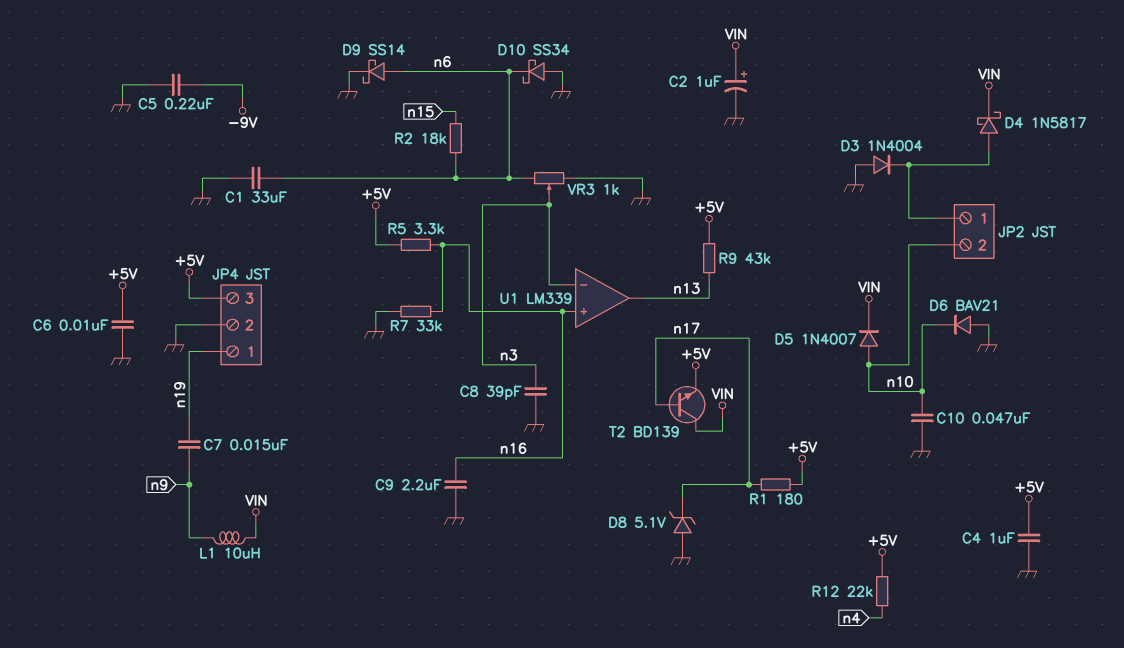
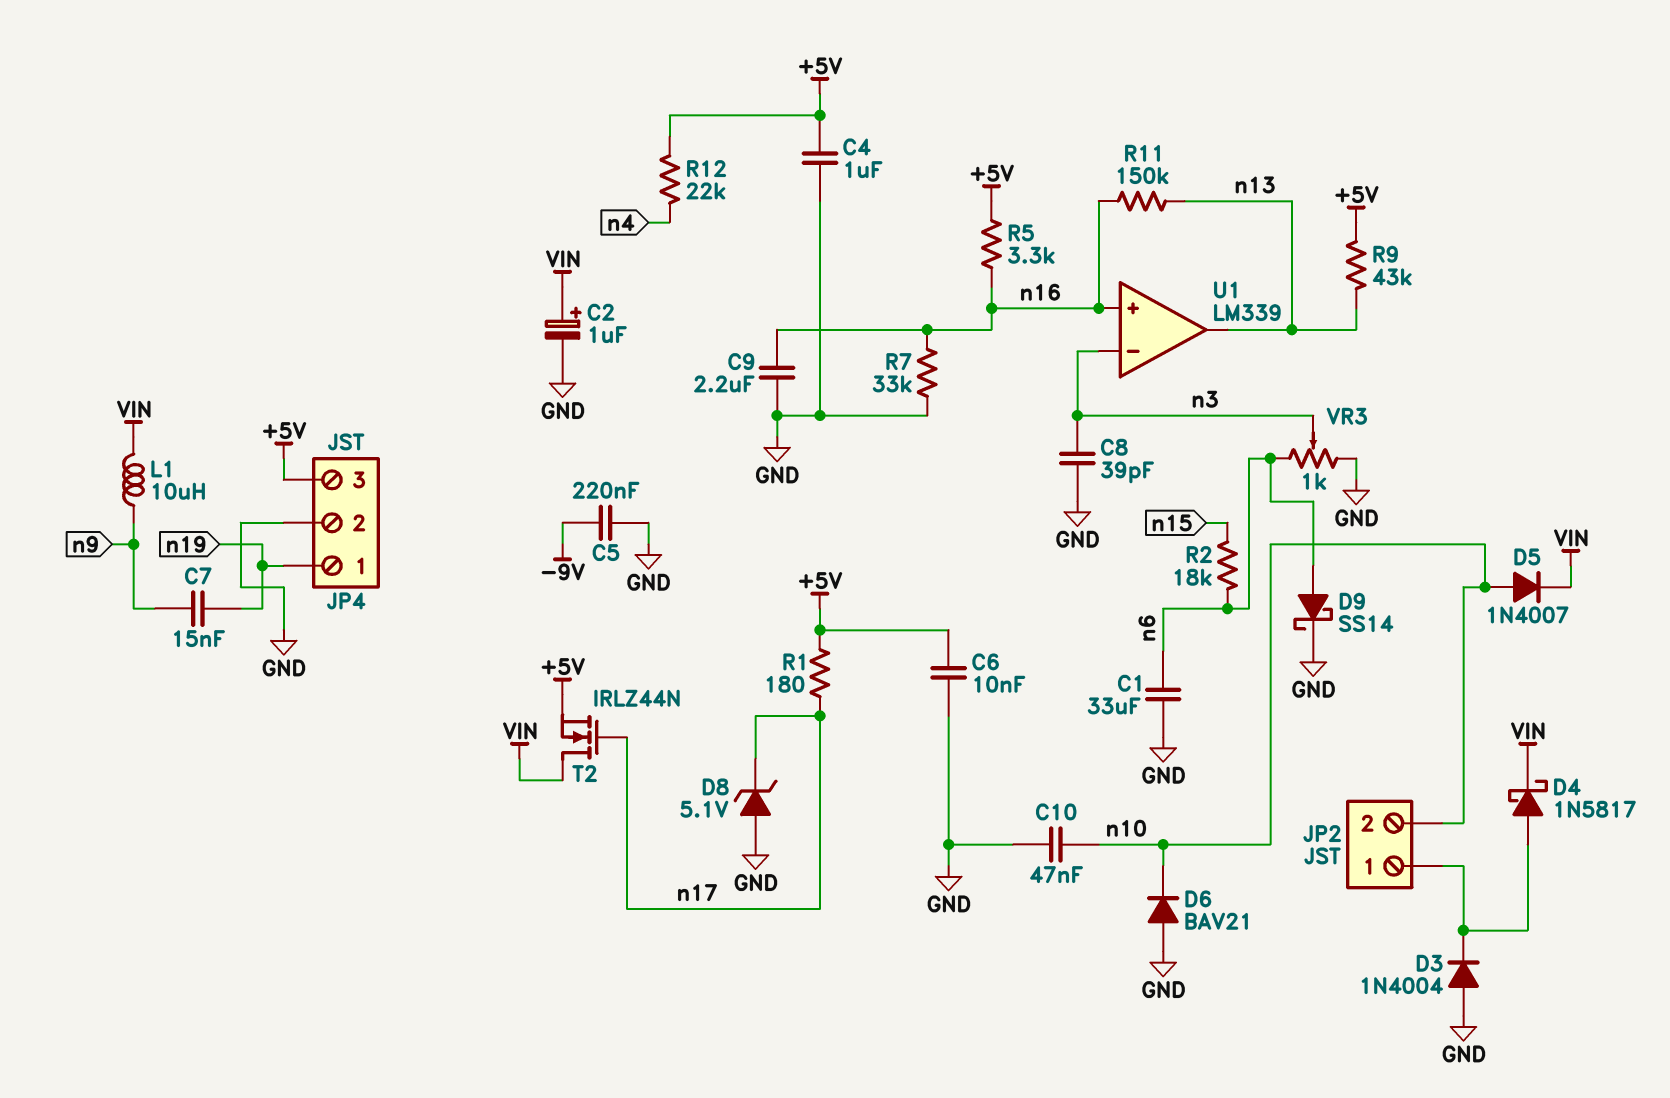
D10: schottky SS34 (A GND, K n6) -> none
R11: none -> 150k (n13, n16)
T2: NPN BD139 (B n17, C VIN, E +5V) -> NMOS IRLZ44N (G n17, D VIN, S +5V)

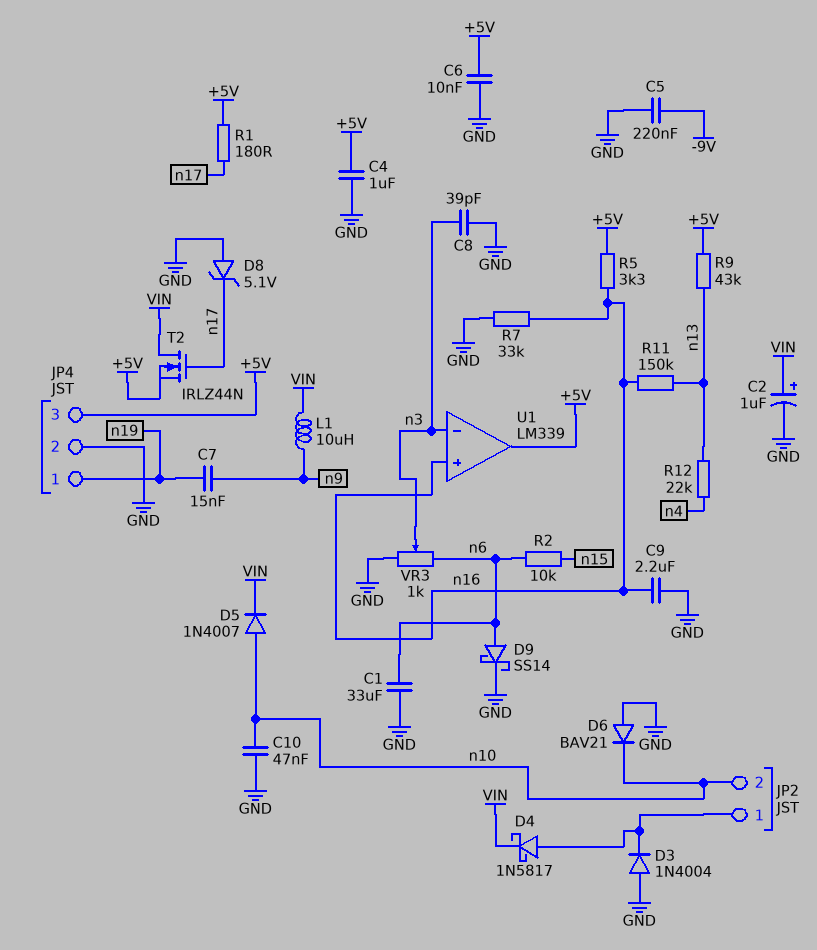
R2: 18k (n6, n15) -> 10k (n6, n15)
R12: 22k (+5V, n4) -> 22k (n4, n13)
U1 pin out: n13 -> +5V

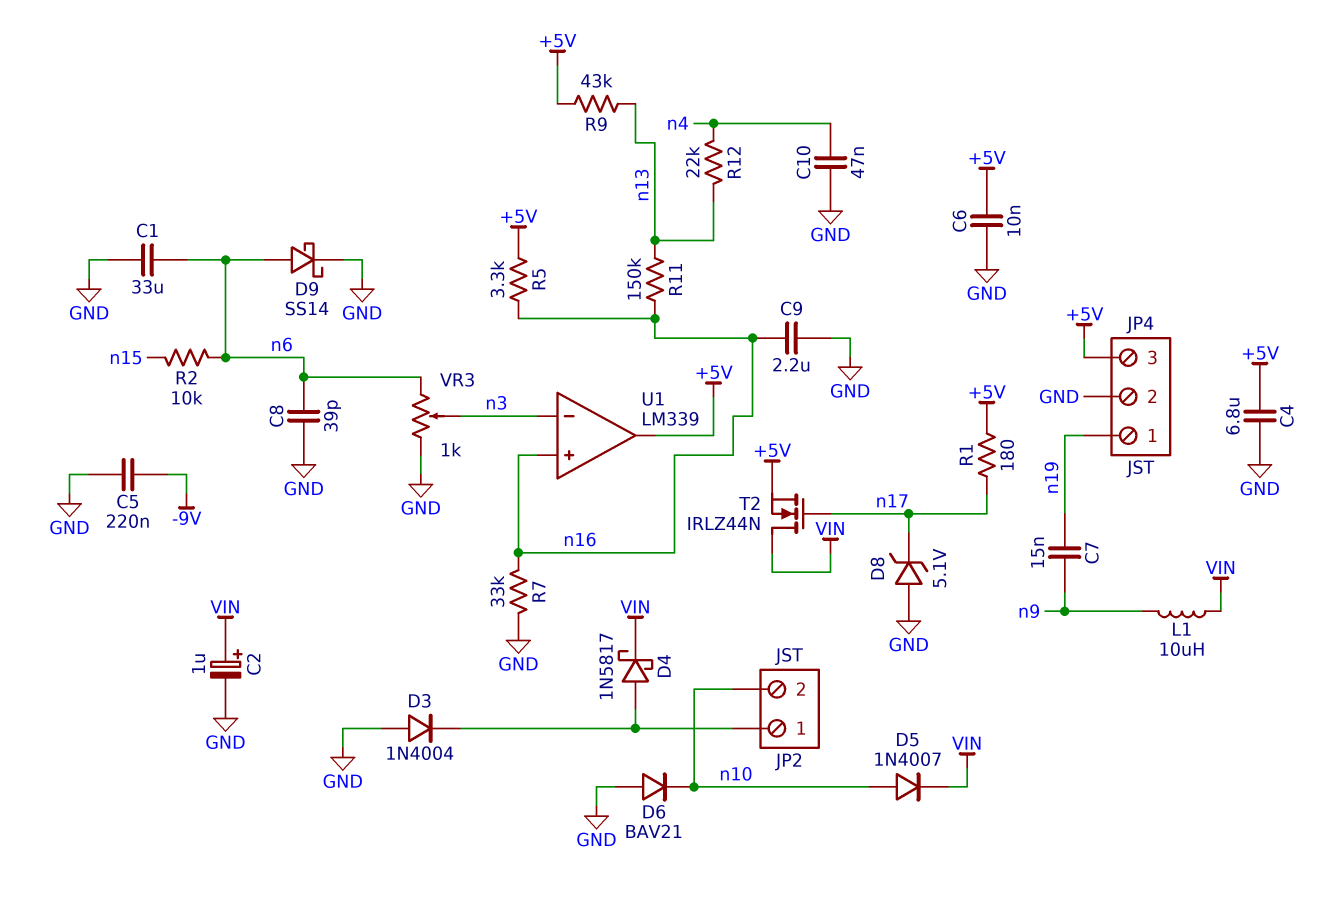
C4: 1uF (+5V, GND) -> 6.8uF (+5V, GND)
C8: 39pF (GND, n3) -> 39pF (GND, n6)
C10: 47nF (GND, n10) -> 47nF (GND, n4)

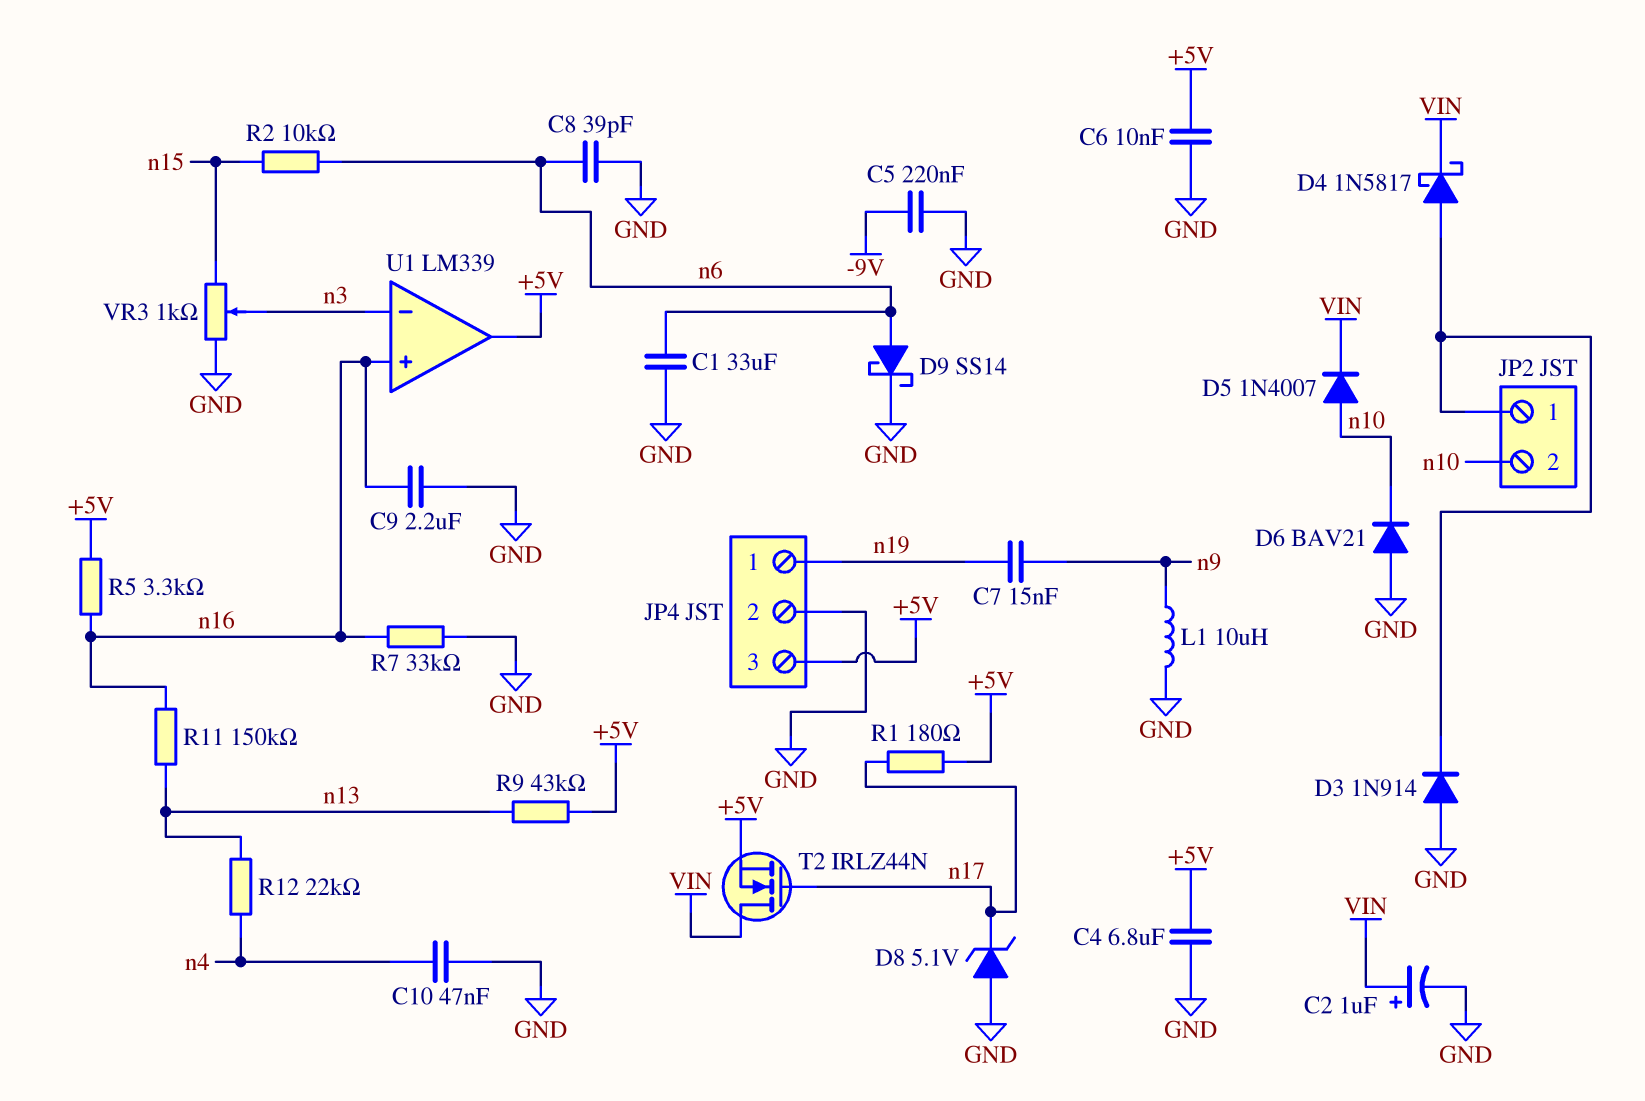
D3: diode 1N4004 (A GND, K JP2/1) -> diode 1N914 (A GND, K JP2/1)
L1: 10uH (VIN, n9) -> 10uH (GND, n9)
VR3: 1k (GND, n6, wiper n3) -> 1k (GND, n15, wiper n3)

